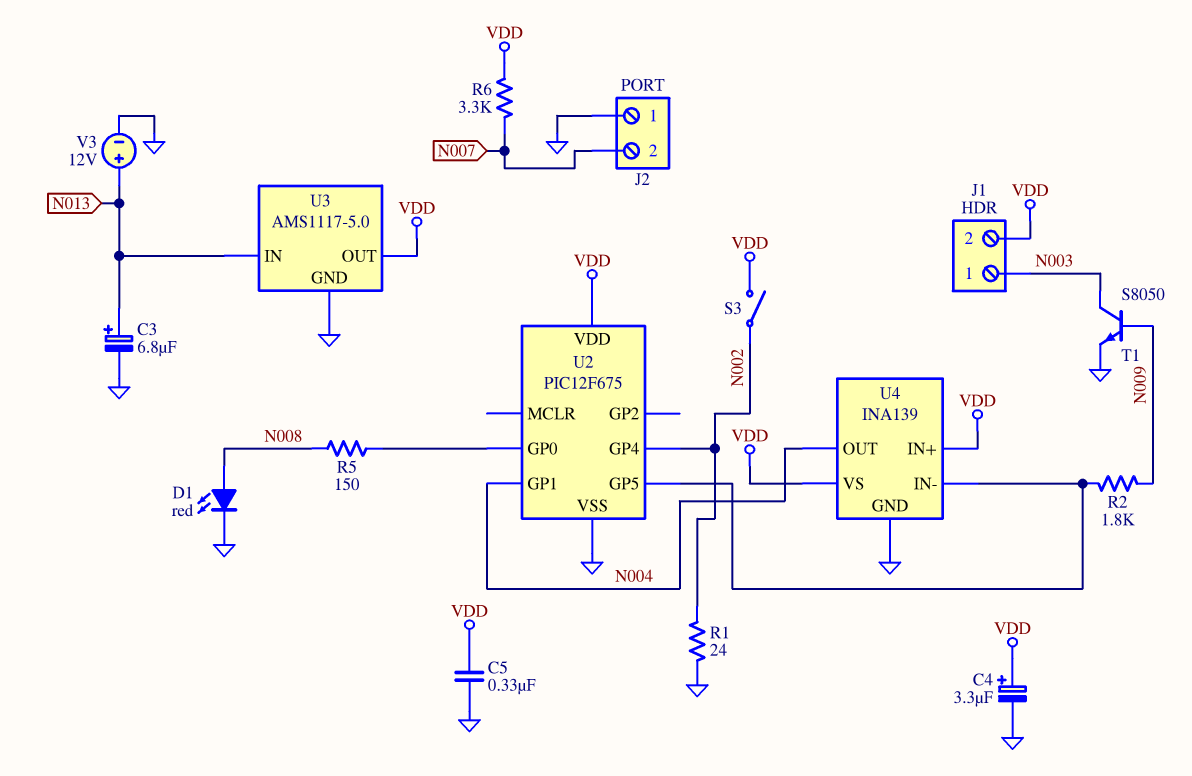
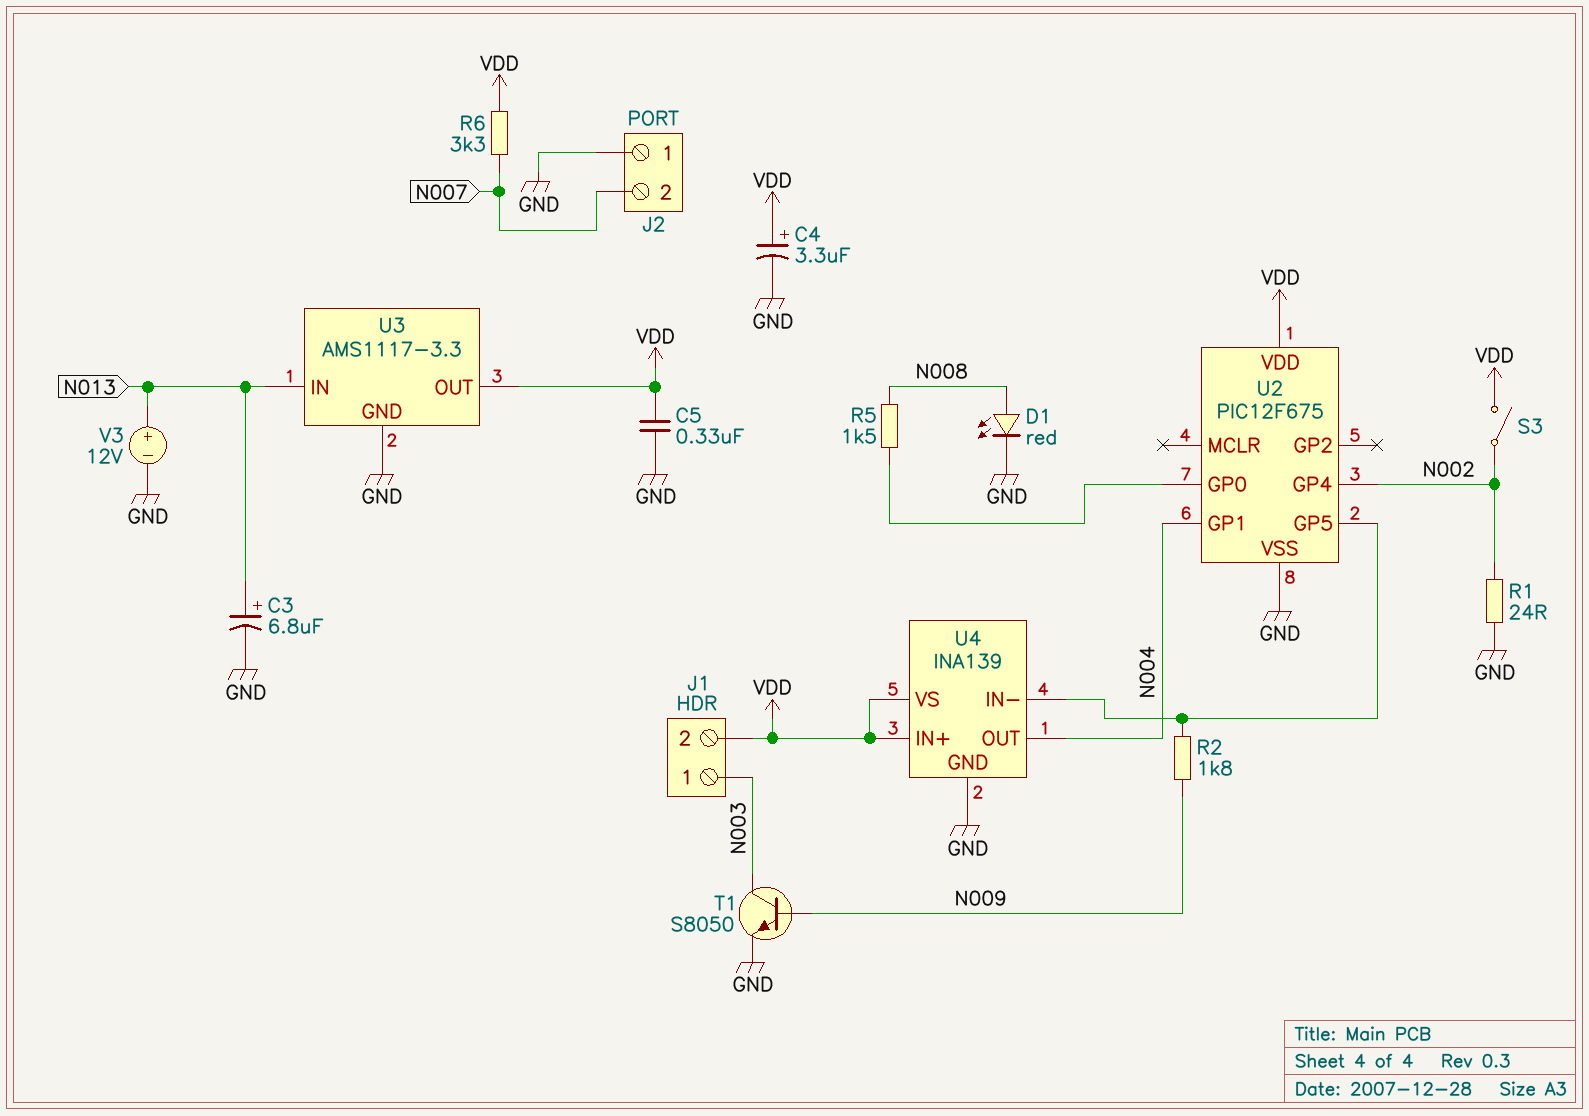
R5: 150 (N008, U2/GP0) -> 1.5k (N008, U2/GP0)
U3: AMS1117-5.0 -> AMS1117-3.3

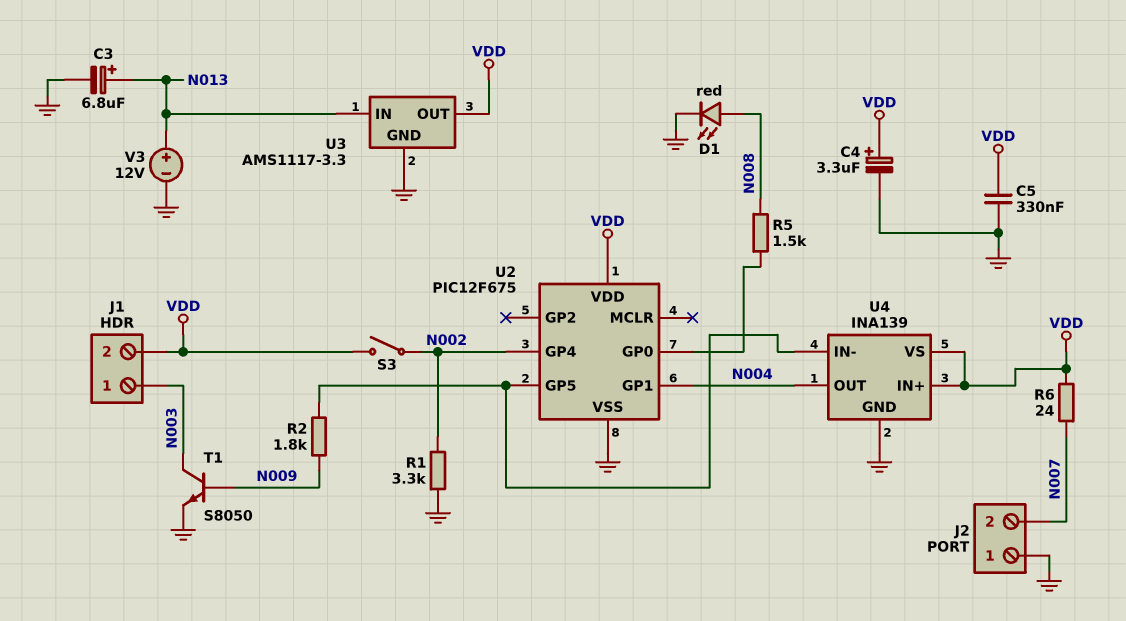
R1: 24 (GND, N002) -> 3.3k (GND, N002)
R6: 3.3k (N007, VDD) -> 24 (N007, VDD)

